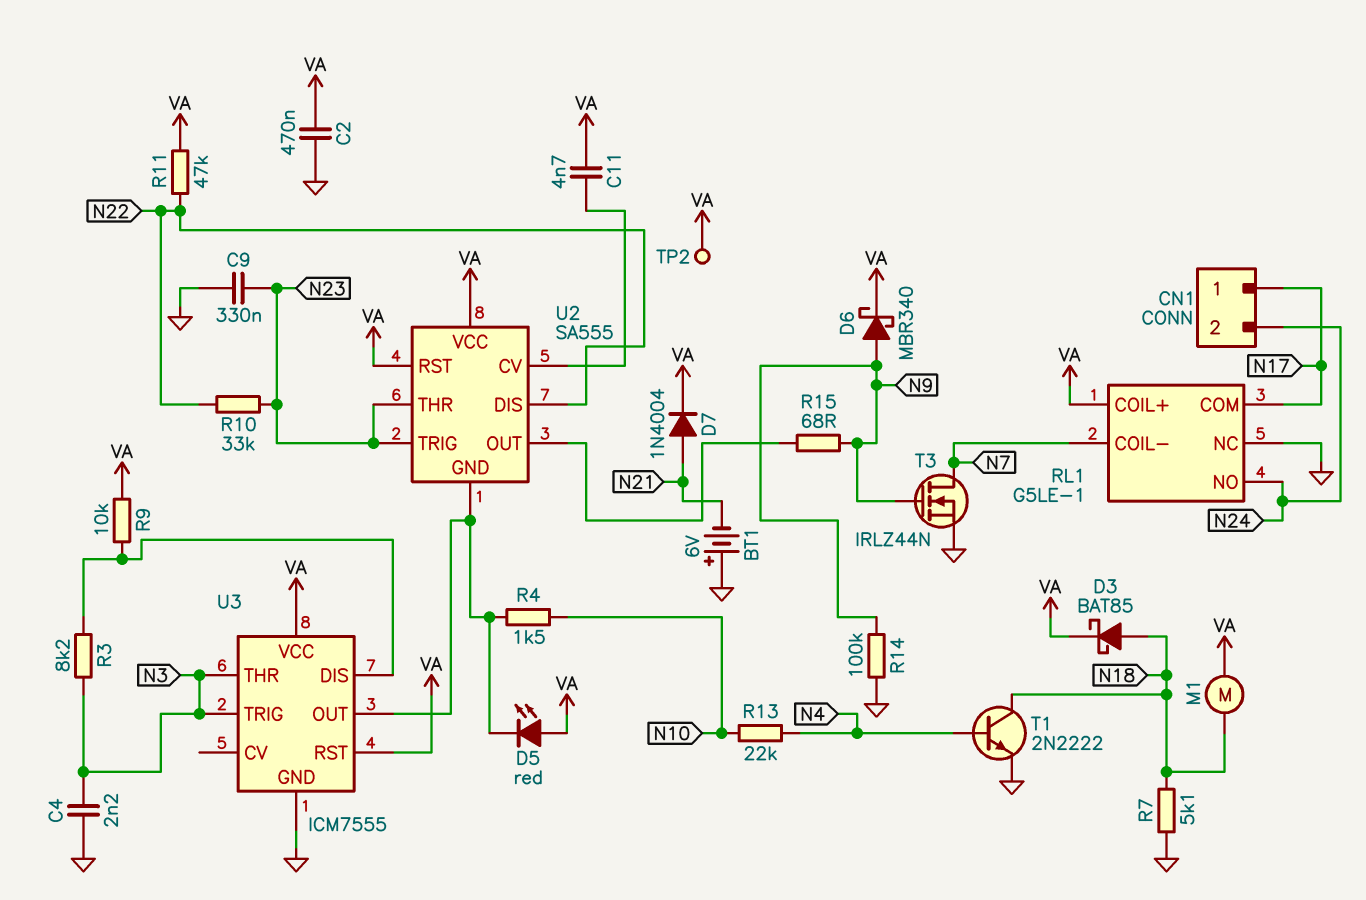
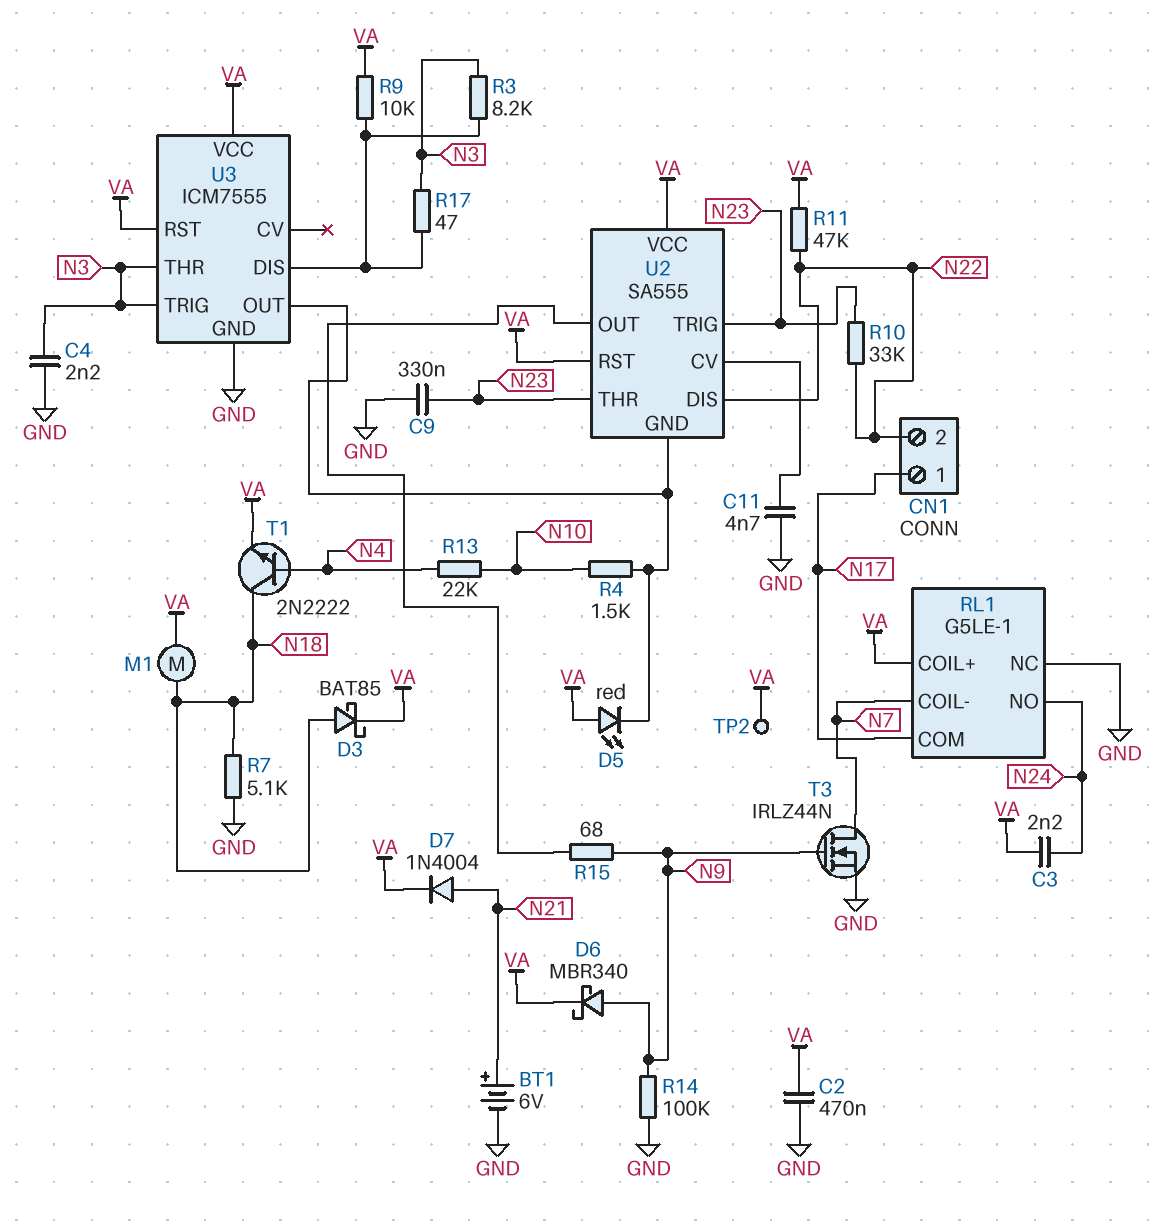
BT1: 6V (plus GND, minus N21) -> 6V (plus N21, minus GND)
C3: none -> 2.2nF (N24, VA)
C11: 4.7nF (U2/CV, VA) -> 4.7nF (GND, U2/CV)
CN1 pin 2: N24 -> N22
R17: none -> 47 (N3, U3/DIS)
T1: NPN 2N2222 (B N4, C N18, E GND) -> NPN 2N2222 (B N4, C N18, E VA)

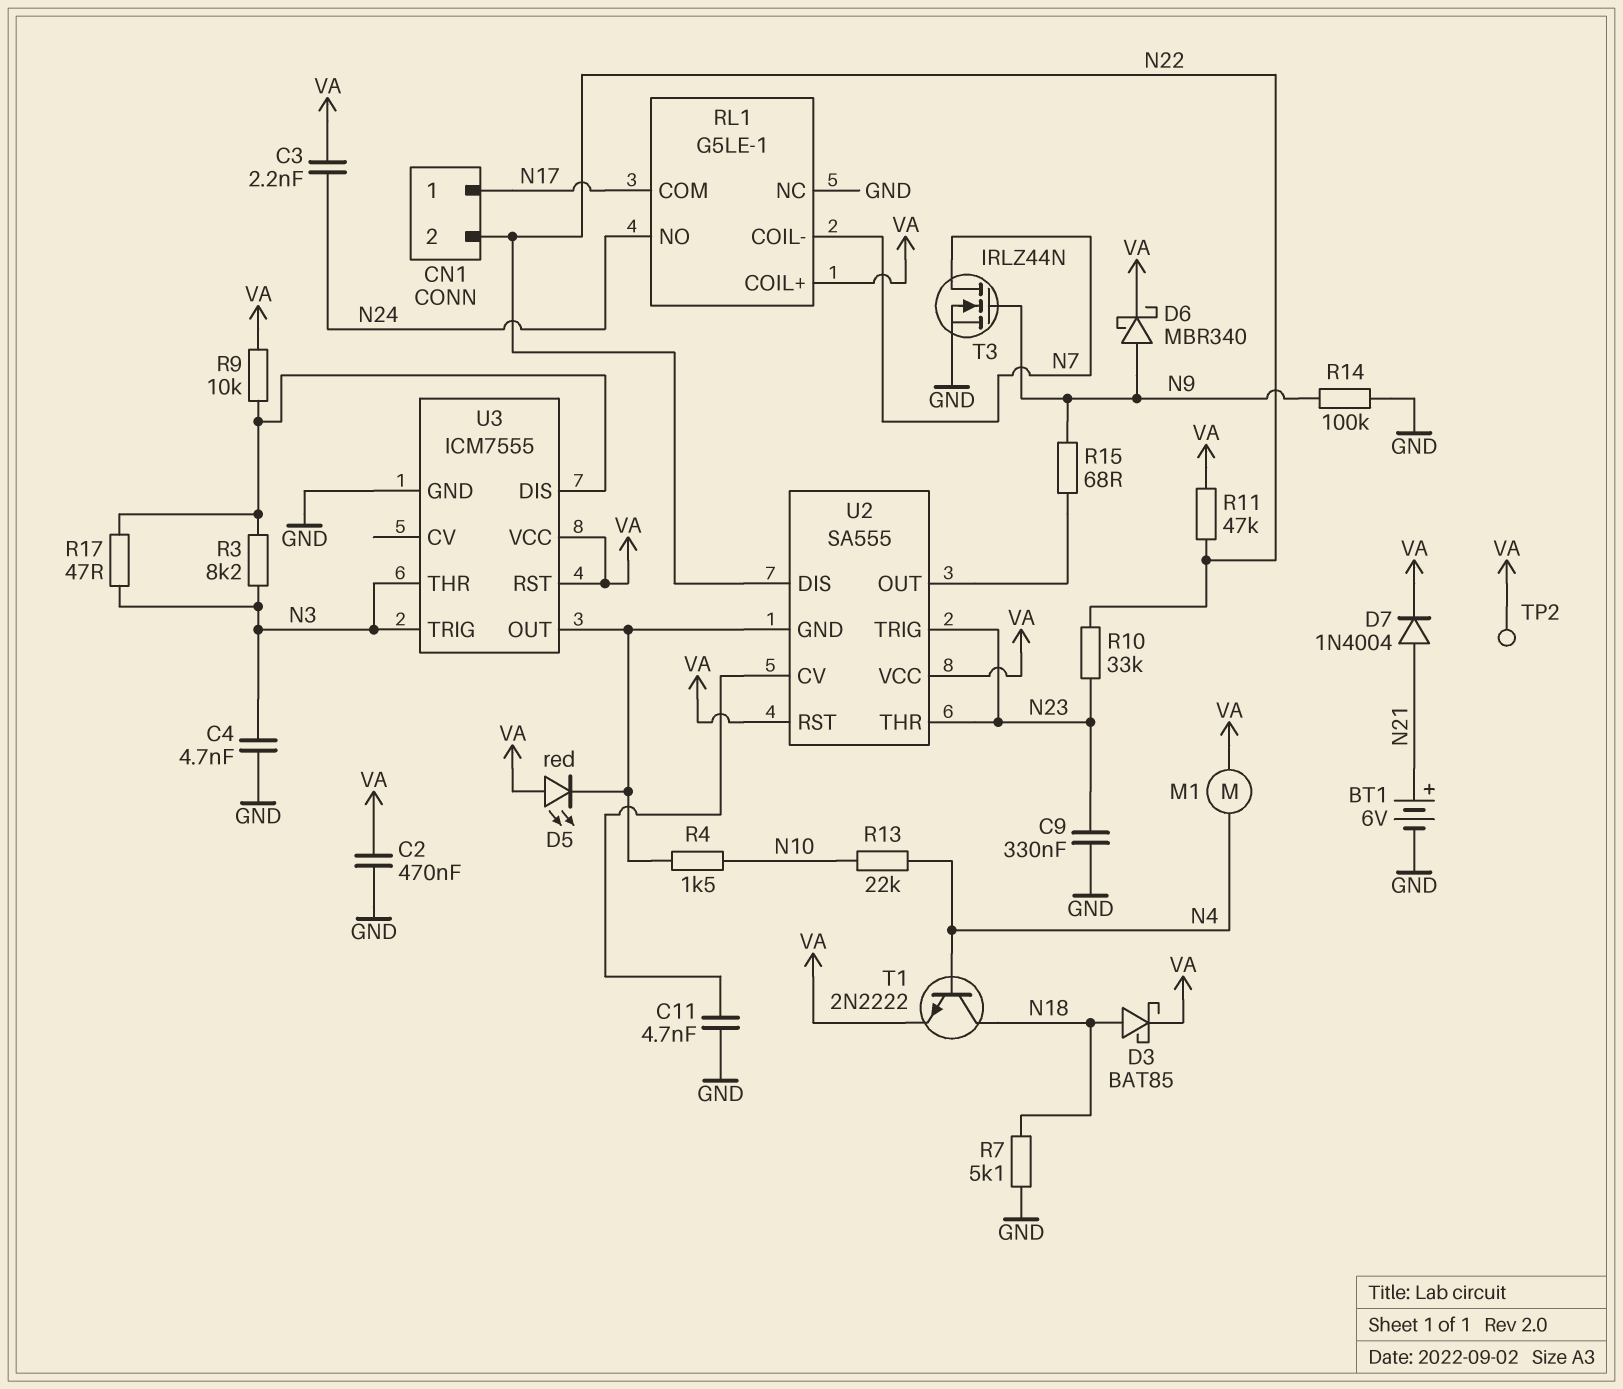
C4: 2.2nF (GND, N3) -> 4.7nF (GND, N3)
M1: motor (N18, VA) -> motor (N4, VA)

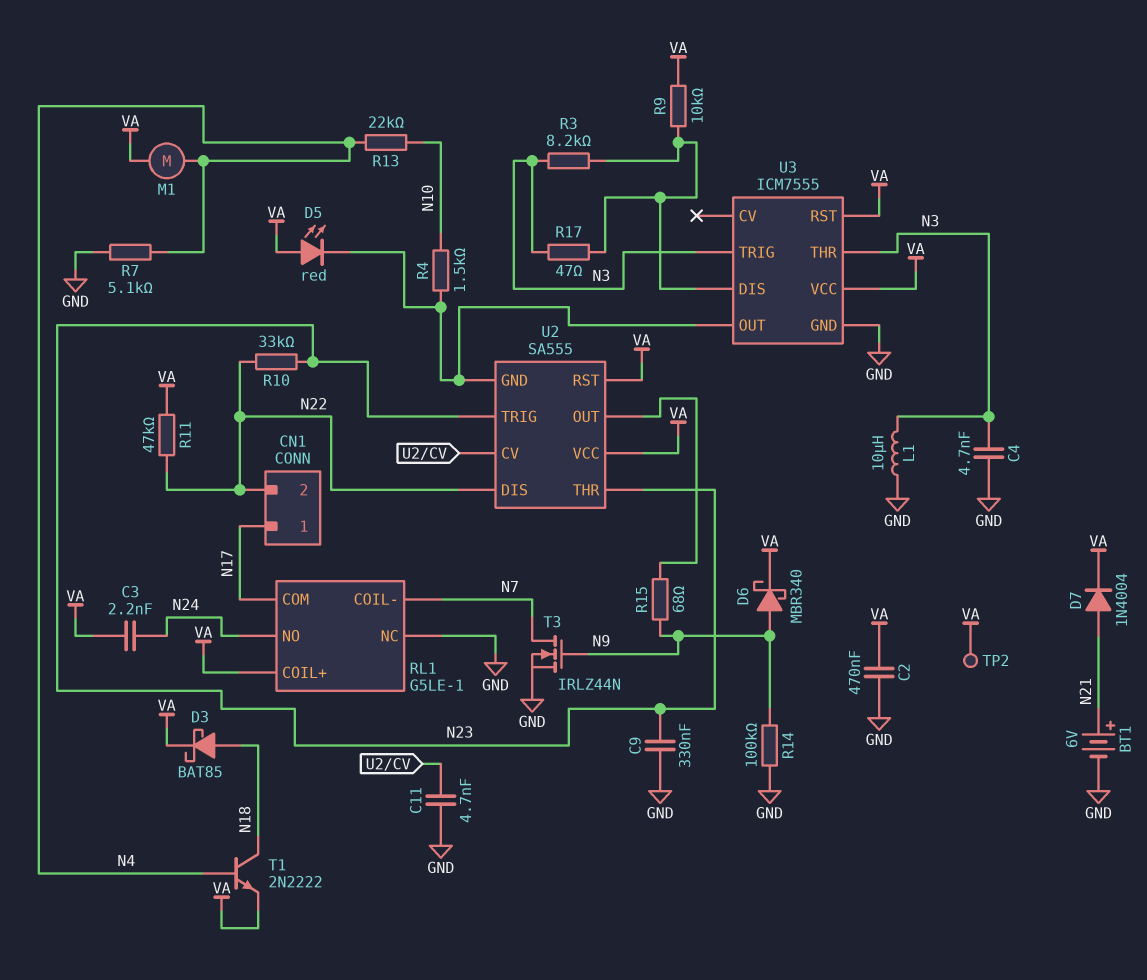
L1: none -> 10uH (GND, N3)
R7: 5.1k (GND, N18) -> 5.1k (GND, N4)

